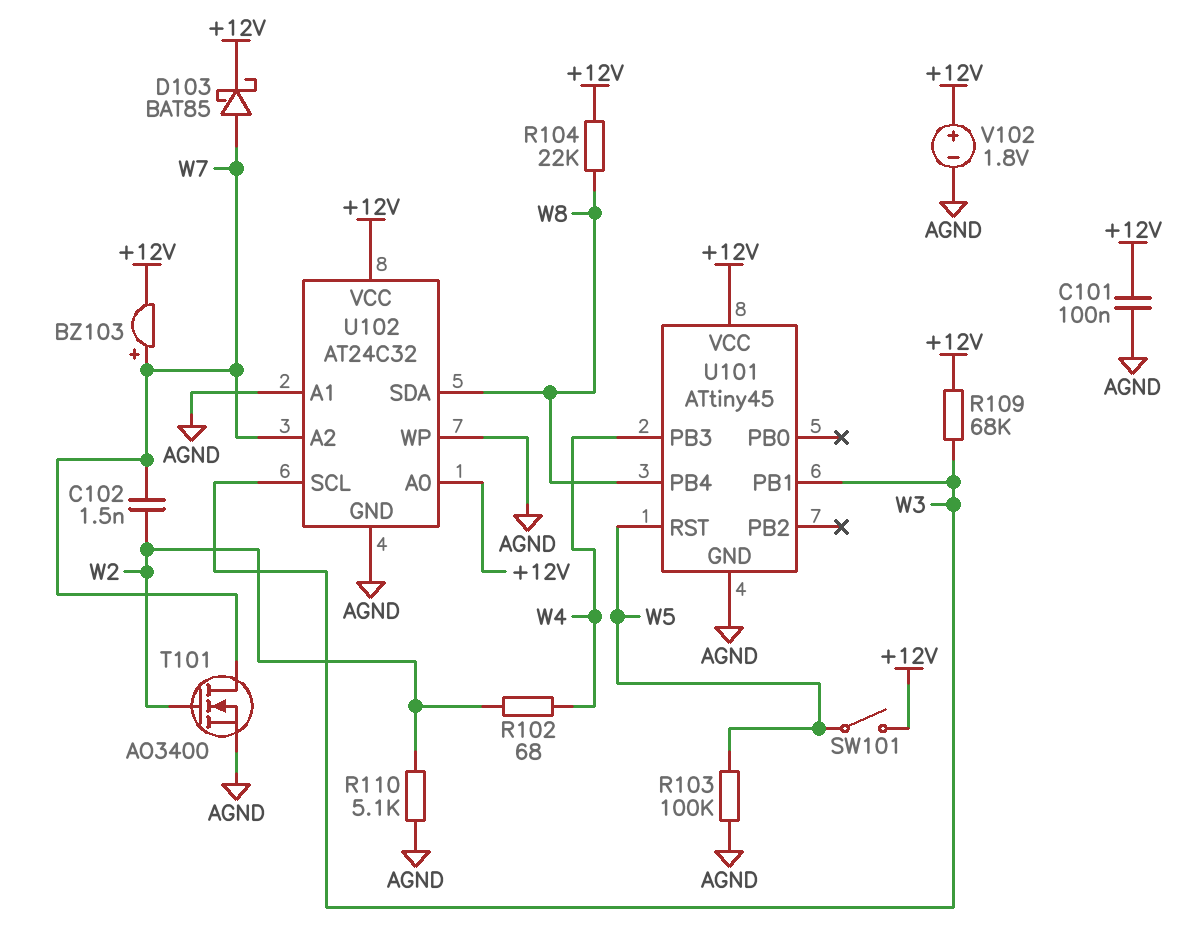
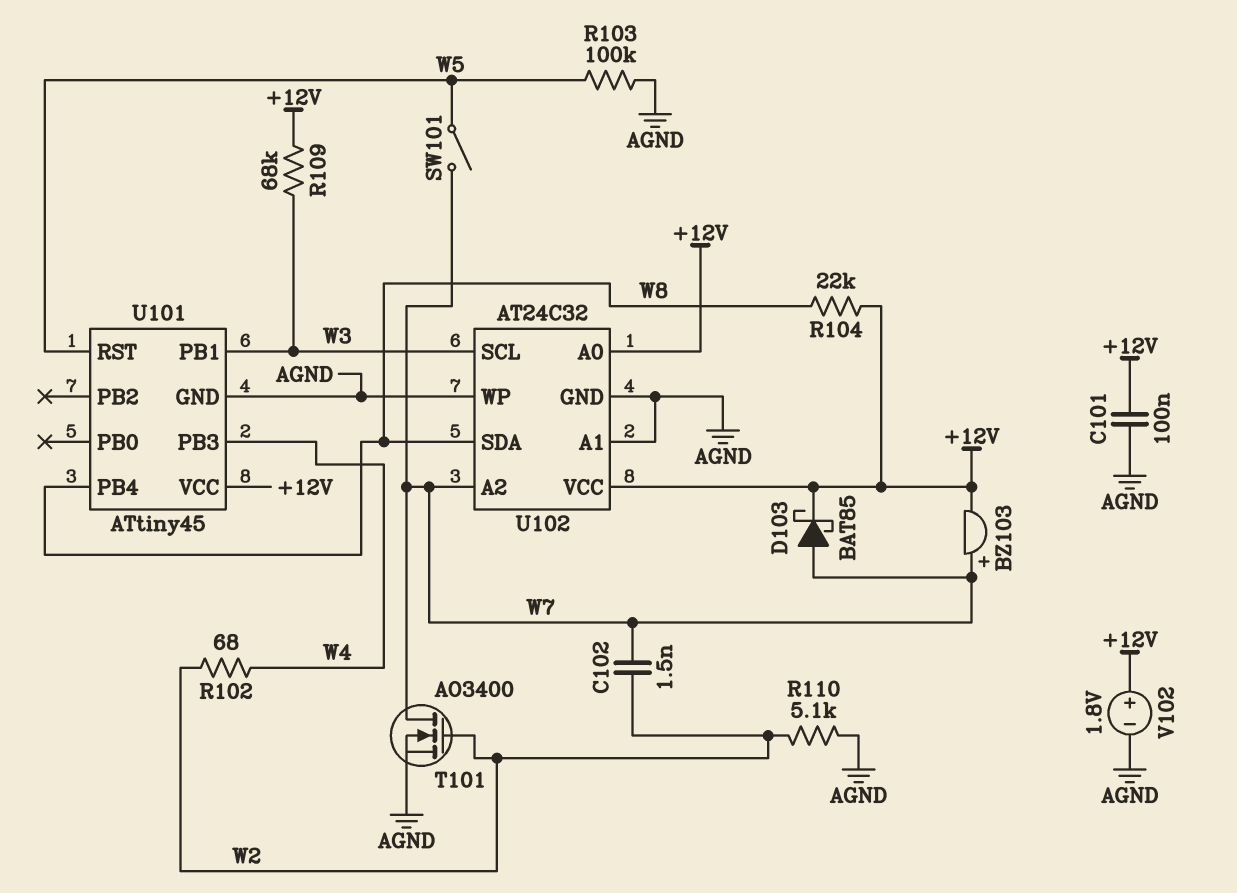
SW101: switch (+12V, W5) -> switch (W5, W7)

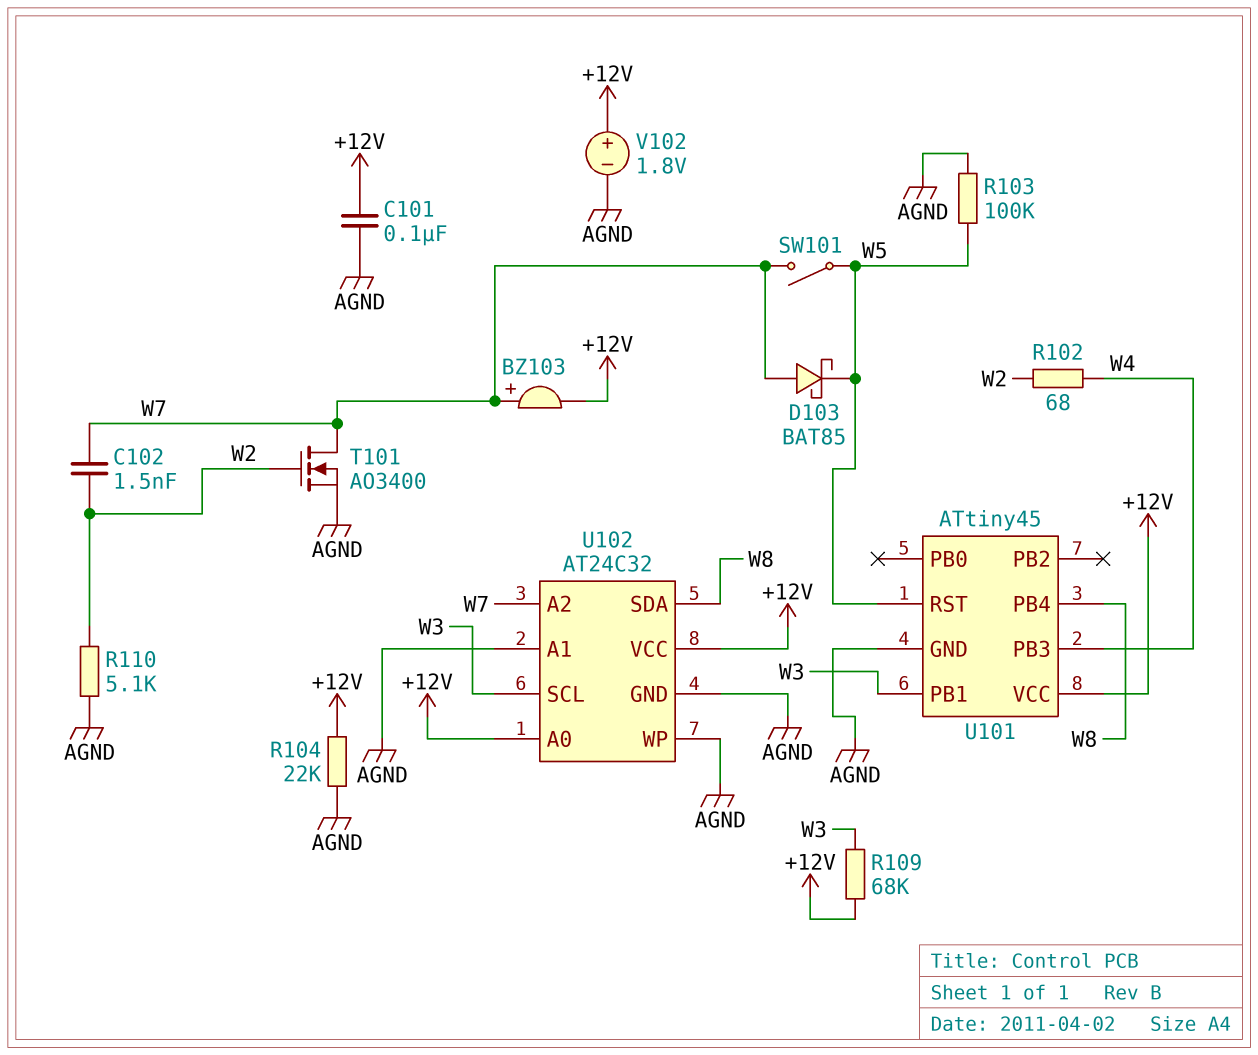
D103: schottky BAT85 (A W7, K +12V) -> schottky BAT85 (A W7, K W5)
R104: 22k (+12V, W8) -> 22k (+12V, AGND)

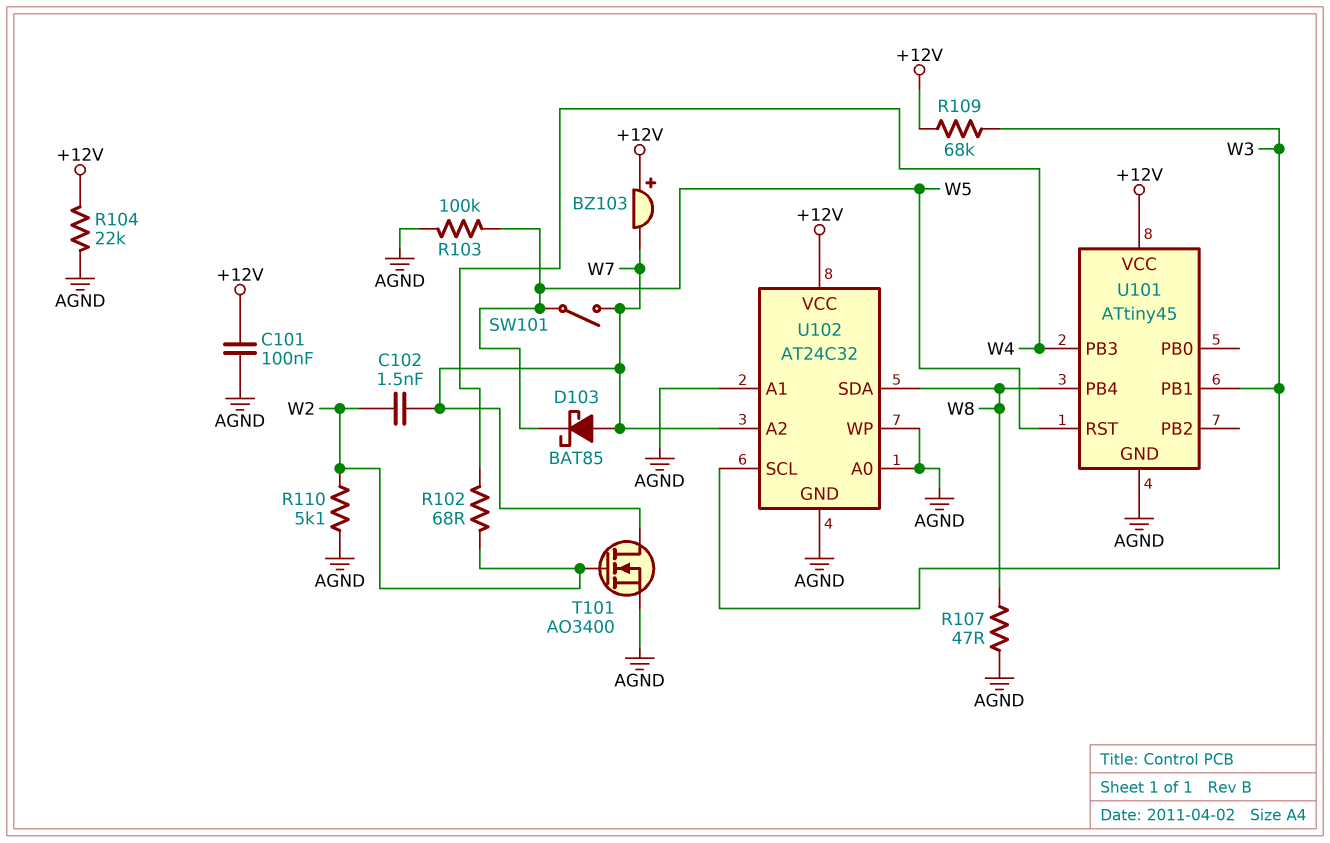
BZ103: buzzer (plus W7, minus +12V) -> buzzer (plus +12V, minus W7)
R107: none -> 47 (AGND, W8)
U102 pin A0: +12V -> AGND
V102: 1.8V (plus +12V, minus AGND) -> none

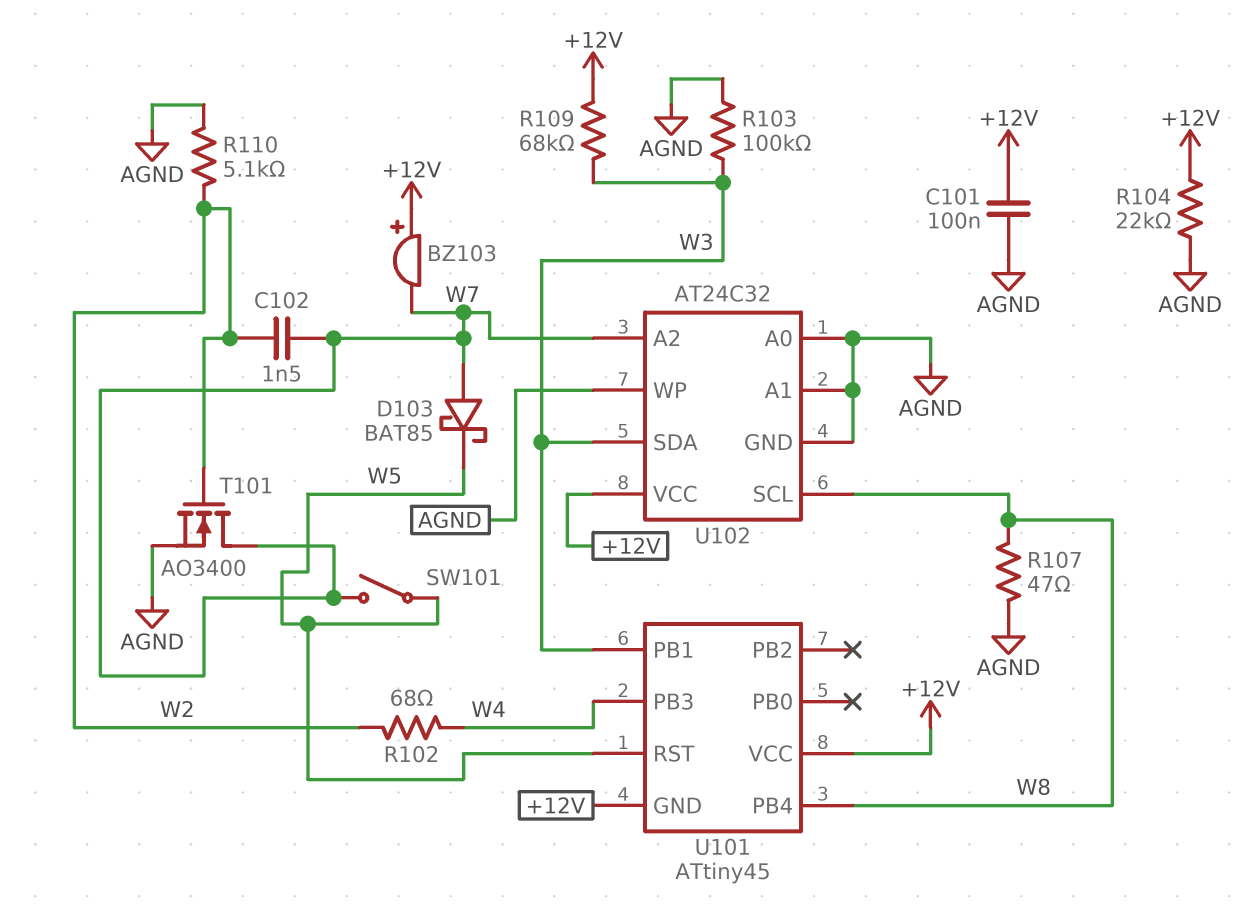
R103: 100k (AGND, W5) -> 100k (AGND, W3)
U101 pin GND: AGND -> +12V
U102 pin SCL: W3 -> W8
U102 pin SDA: W8 -> W3

